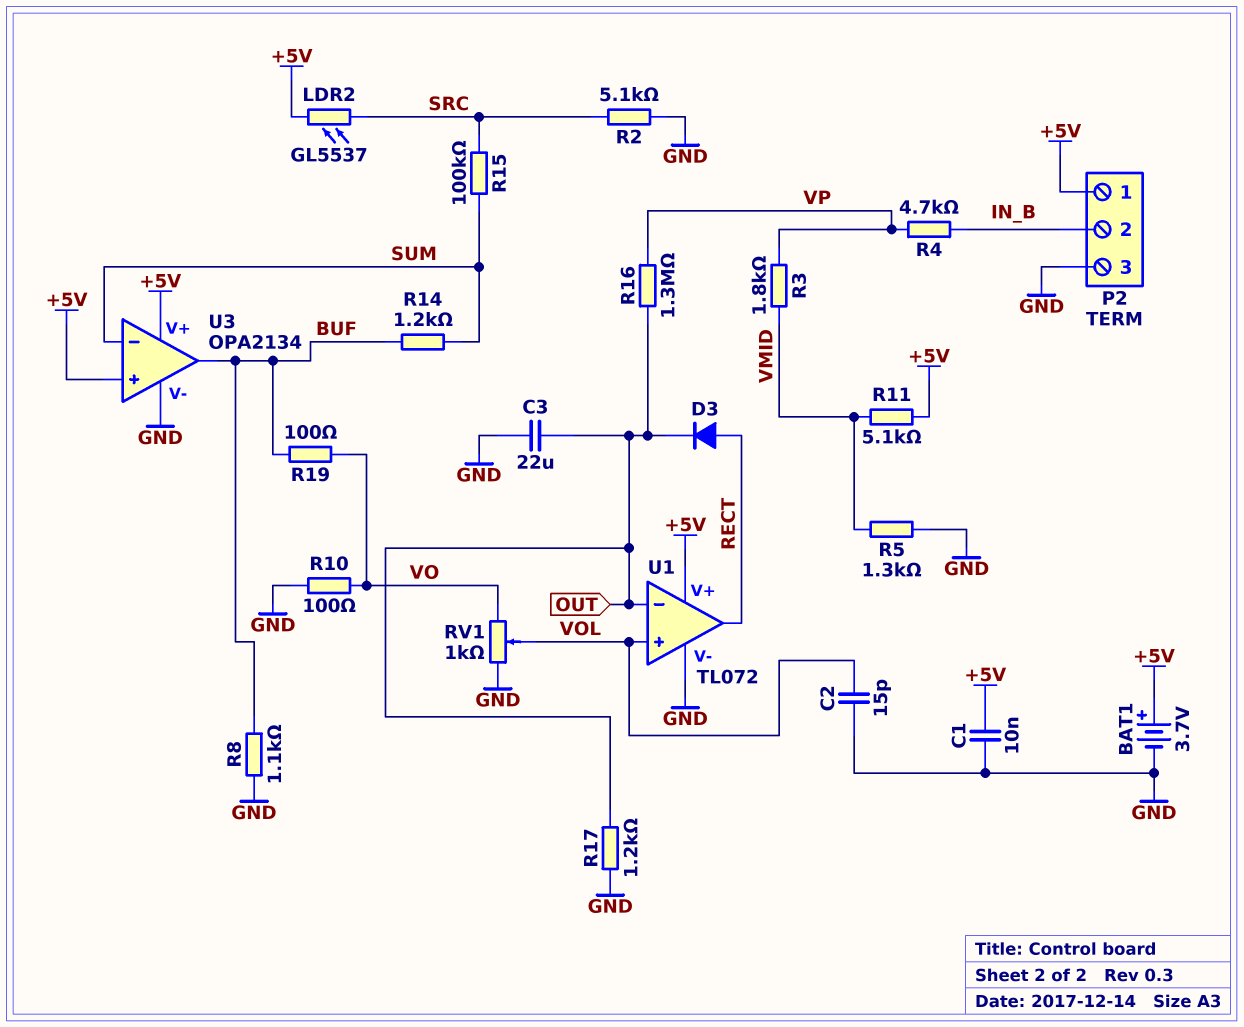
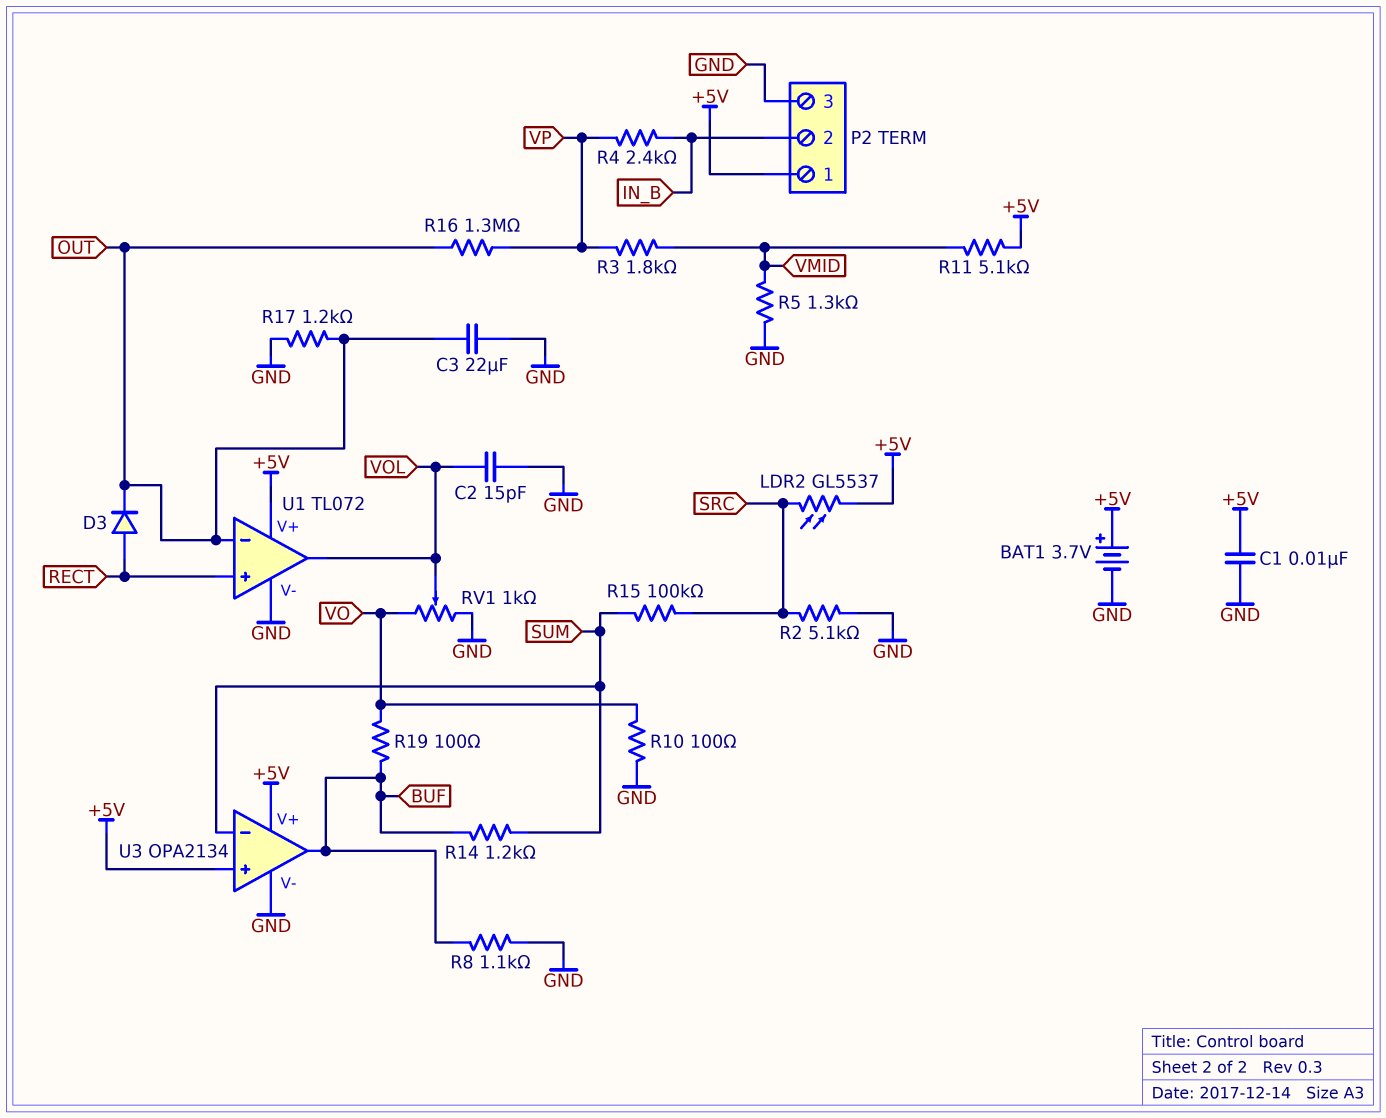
R4: 4.7k (IN_B, VP) -> 2.4k (IN_B, VP)
U1 pin in+: VOL -> RECT
U1 pin out: RECT -> VOL

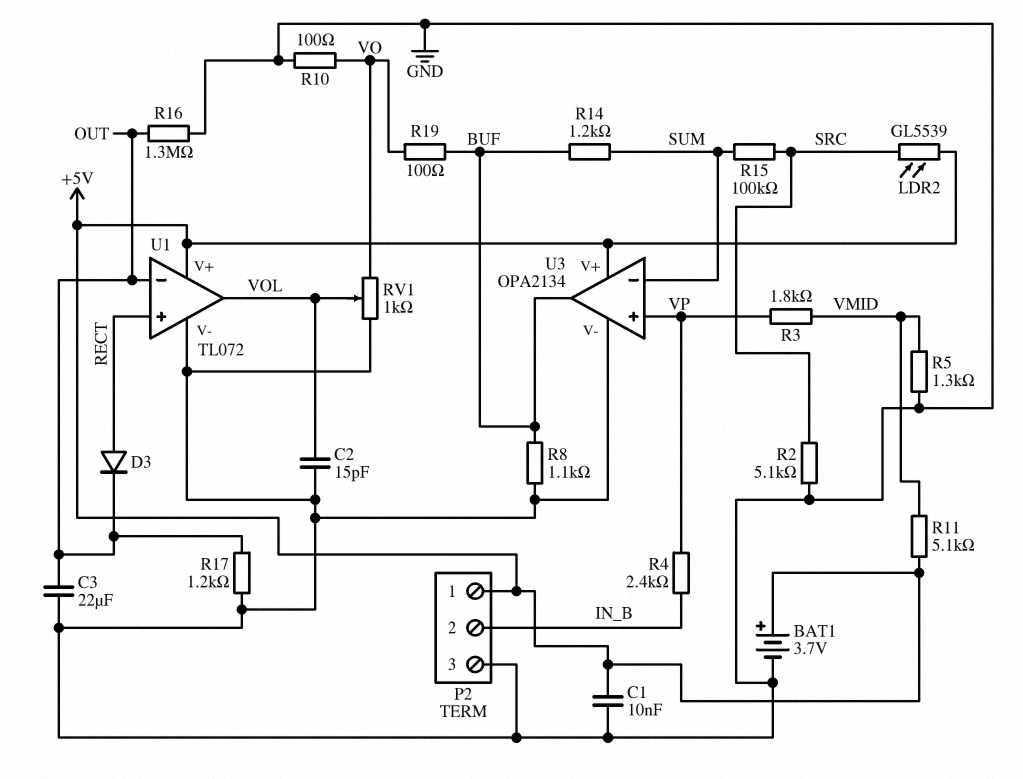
LDR2: GL5537 (+5V, SRC) -> GL5539 (+5V, SRC)
R16: 1.3M (OUT, VP) -> 1.3M (GND, OUT)
U3 pin in+: +5V -> VP

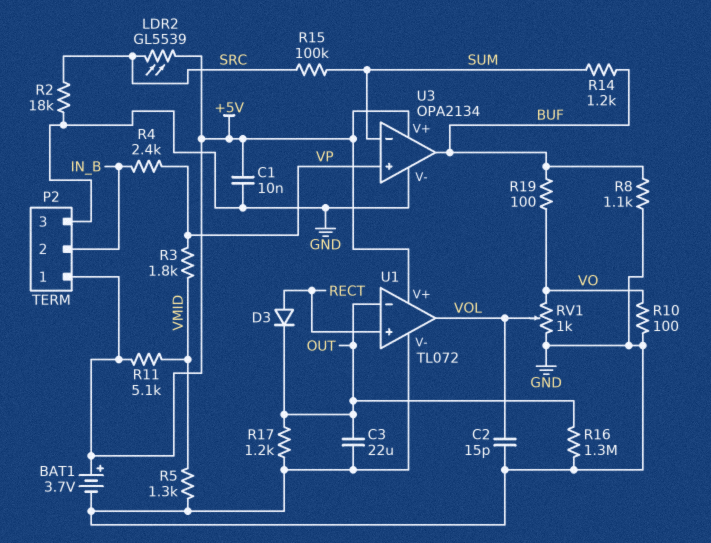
R2: 5.1k (GND, SRC) -> 18k (GND, SRC)

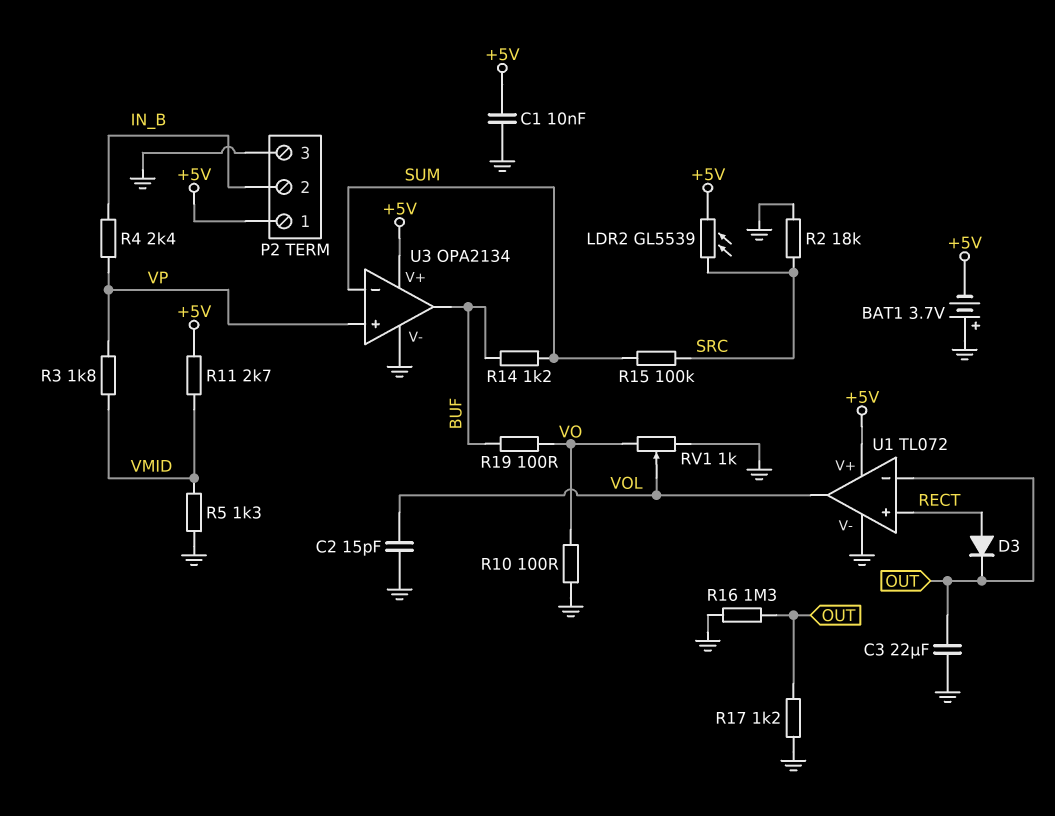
BAT1: 3.7V (plus +5V, minus GND) -> 3.7V (plus GND, minus +5V)
R8: 1.1k (BUF, GND) -> none
R11: 5.1k (+5V, VMID) -> 2.7k (+5V, VMID)

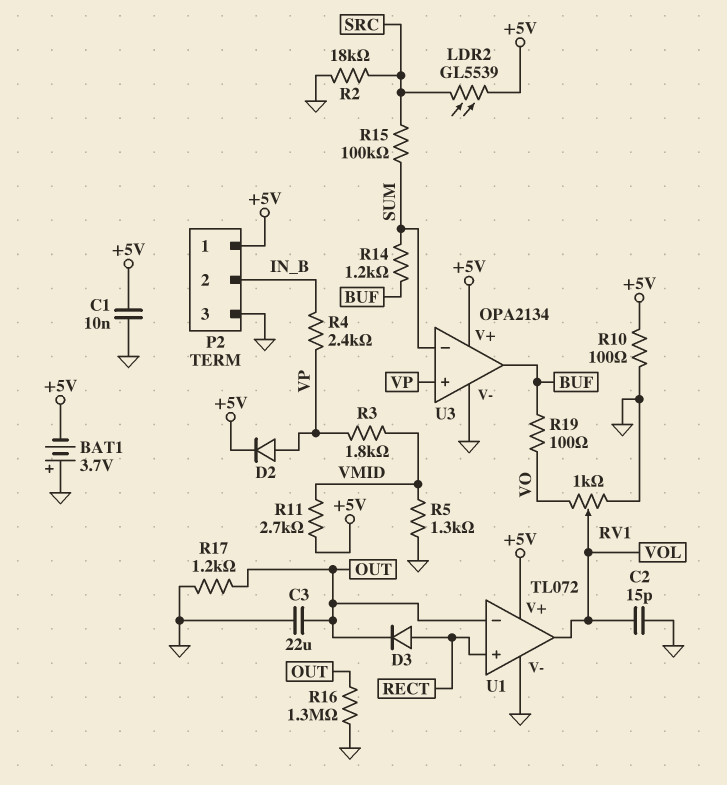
D2: none -> diode (A VP, K +5V)
R10: 100 (GND, VO) -> 100 (+5V, GND)

